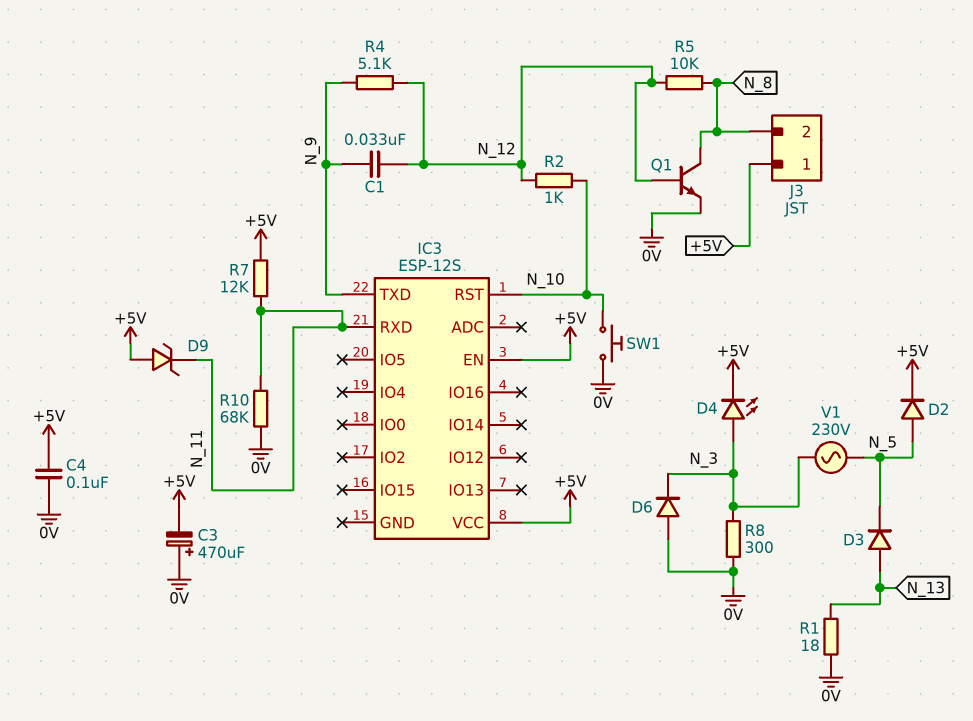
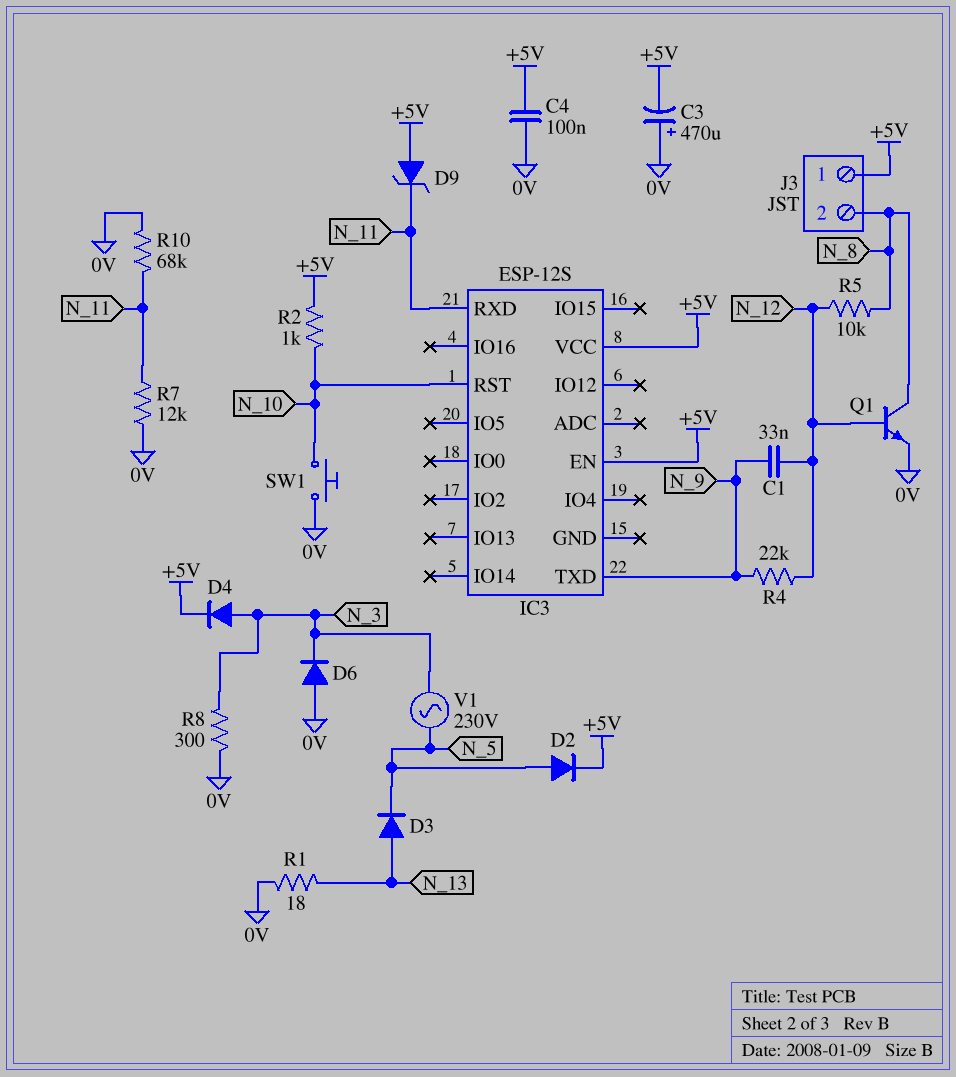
D4: LED (A N_3, K +5V) -> diode (A N_3, K +5V)
R2: 1k (N_10, N_12) -> 1k (+5V, N_10)
R4: 5.1k (N_9, N_12) -> 22k (N_9, N_12)
R7: 12k (+5V, N_11) -> 12k (0V, N_11)

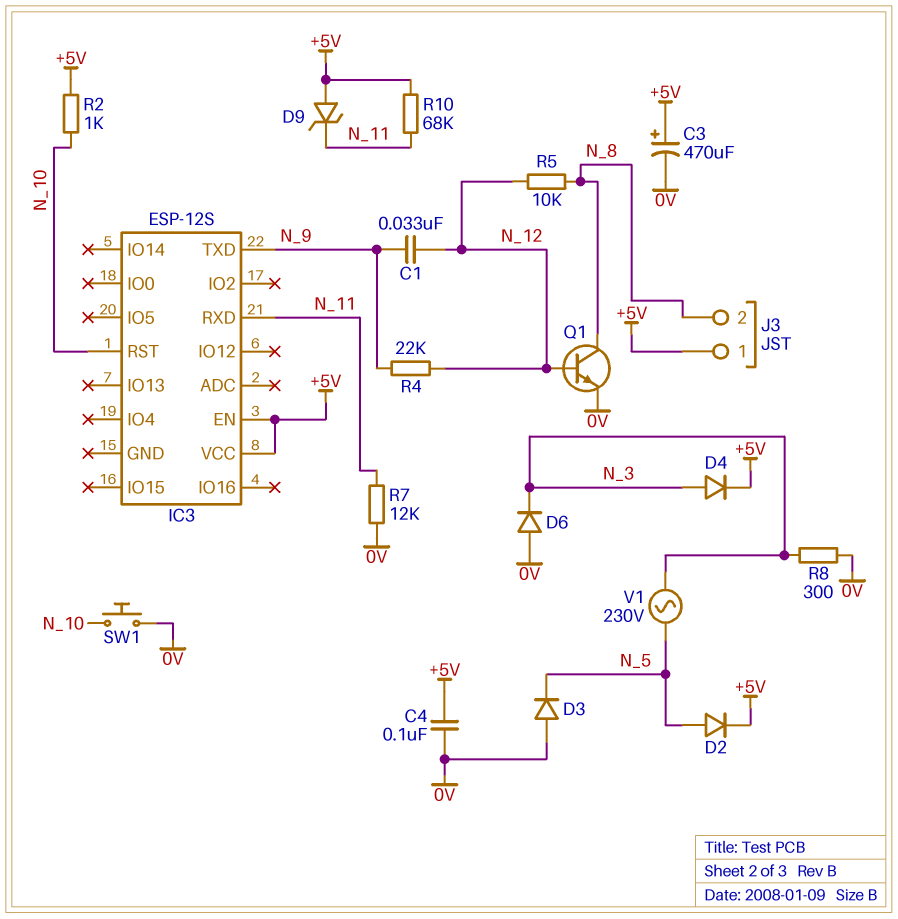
C3: 470uF (plus 0V, minus +5V) -> 470uF (plus +5V, minus 0V)
D3: diode (A N_13, K N_5) -> diode (A 0V, K N_5)
R1: 18 (0V, N_13) -> none
R10: 68k (0V, N_11) -> 68k (+5V, N_11)

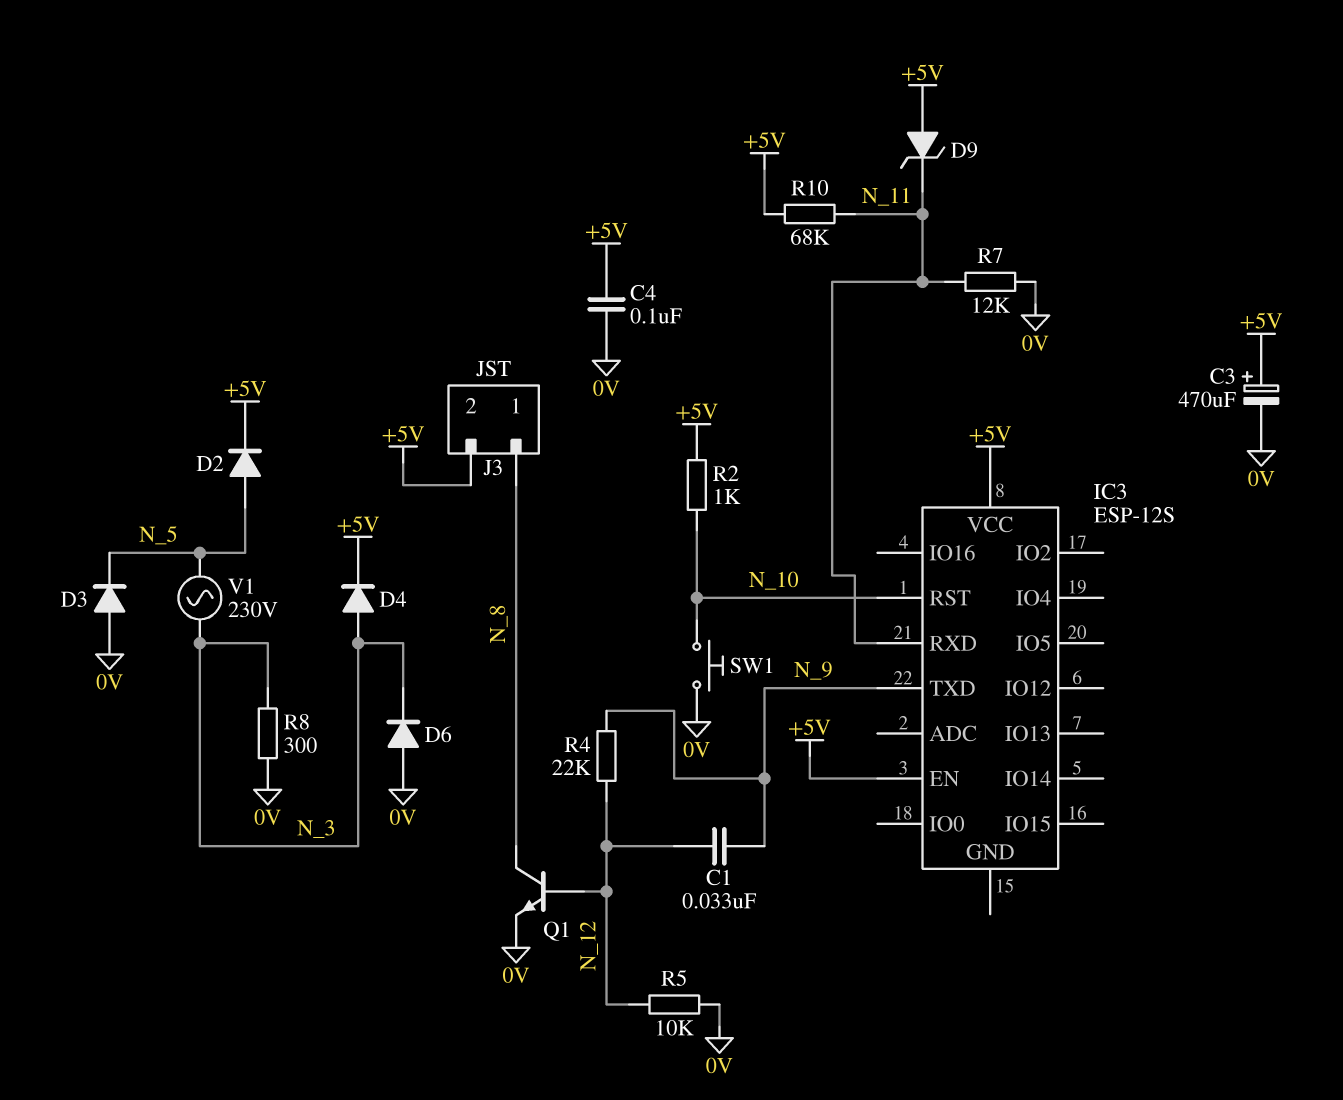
J3 pin 1: +5V -> N_8
J3 pin 2: N_8 -> +5V
R5: 10k (N_8, N_12) -> 10k (0V, N_12)

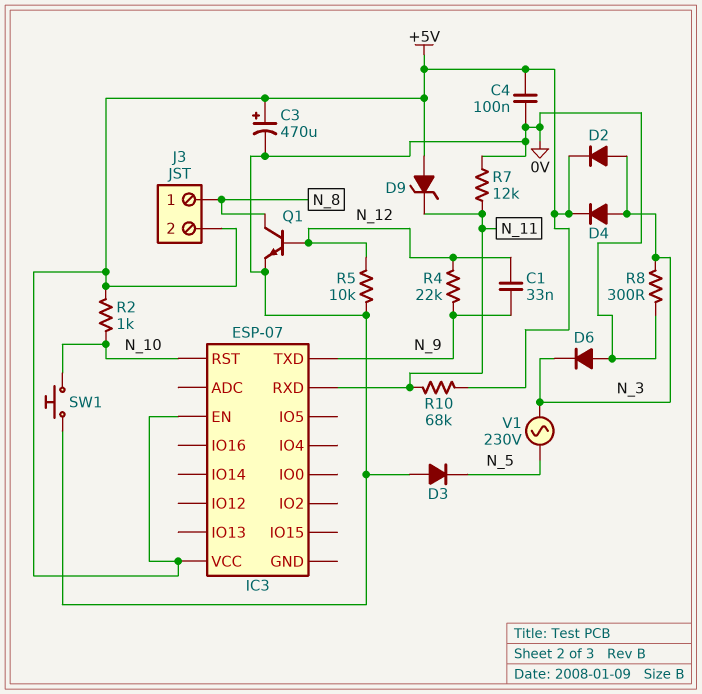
D2: diode (A N_5, K +5V) -> diode (A N_3, K +5V)
IC3: ESP-12S -> ESP-07

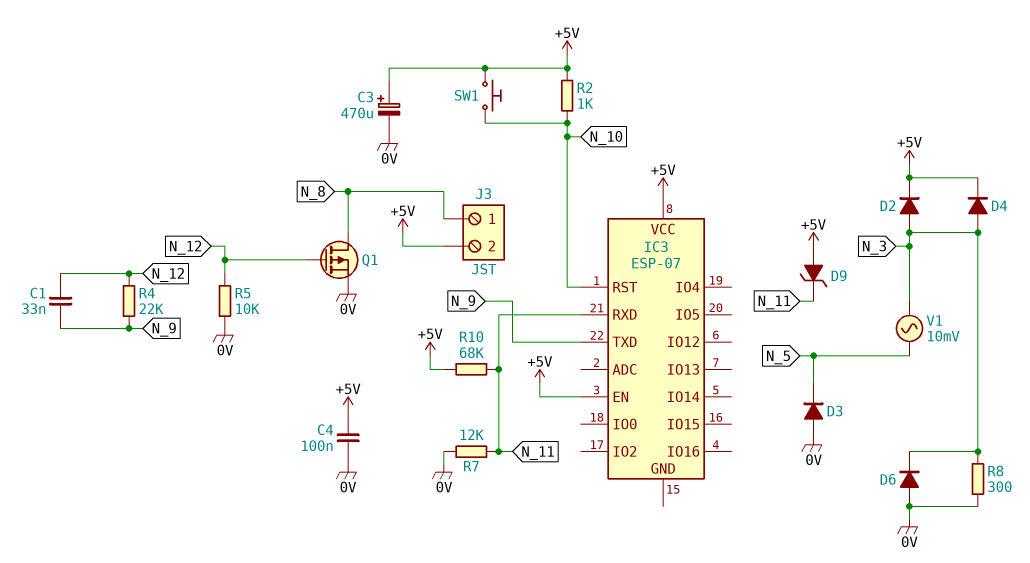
Q1: NPN (B N_12, C N_8, E 0V) -> PMOS (G N_12, D N_8, S 0V)
SW1: button (0V, N_10) -> button (+5V, N_10)
V1: AC 230V (N_3, N_5) -> AC 10mV (N_3, N_5)

